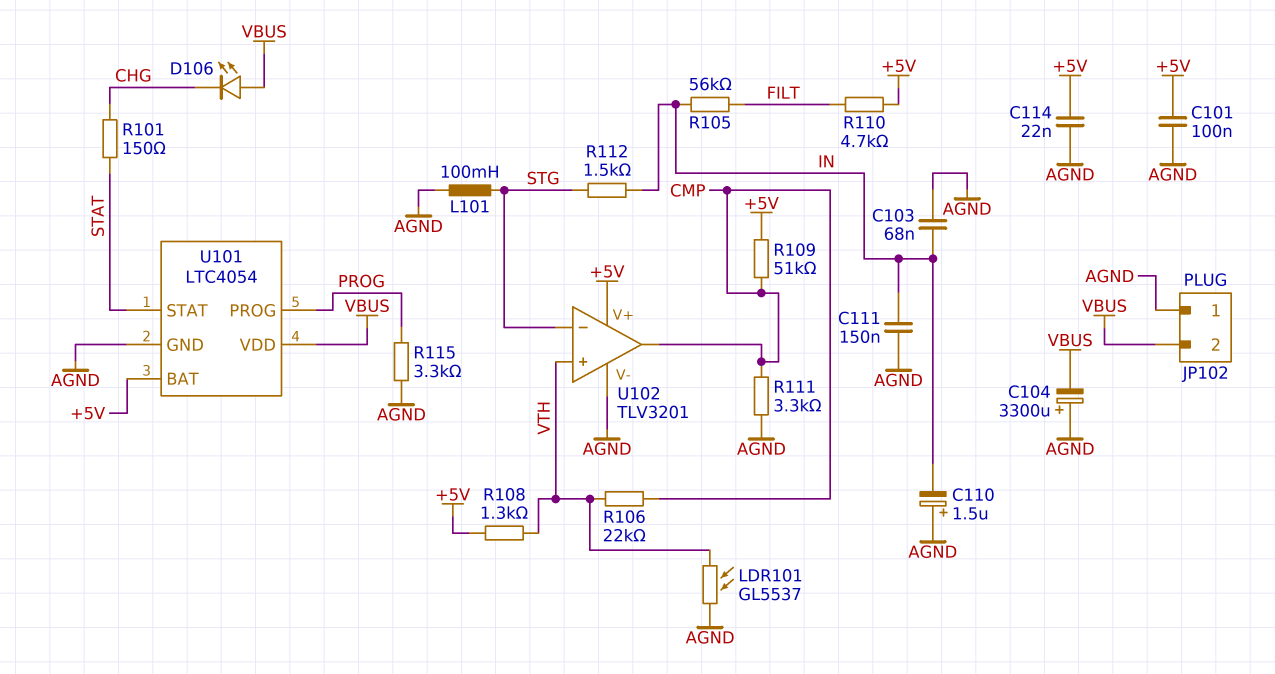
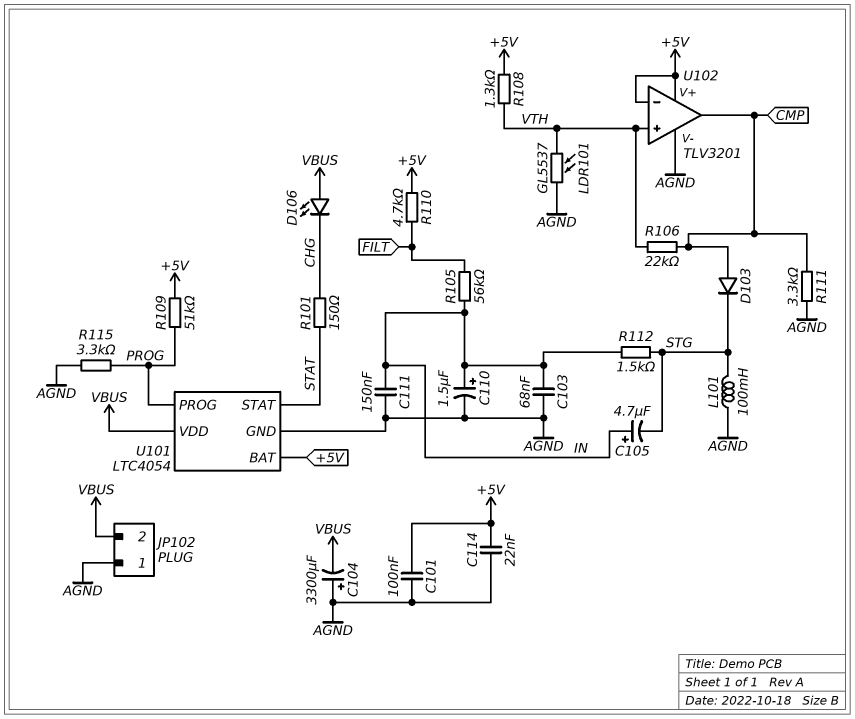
C105: none -> 4.7uF (plus IN, minus STG)
C110: 1.5uF (plus AGND, minus IN) -> 1.5uF (plus IN, minus AGND)
D103: none -> diode (A CMP, K STG)
R109: 51k (+5V, CMP) -> 51k (+5V, PROG)
U102 pin in-: STG -> +5V

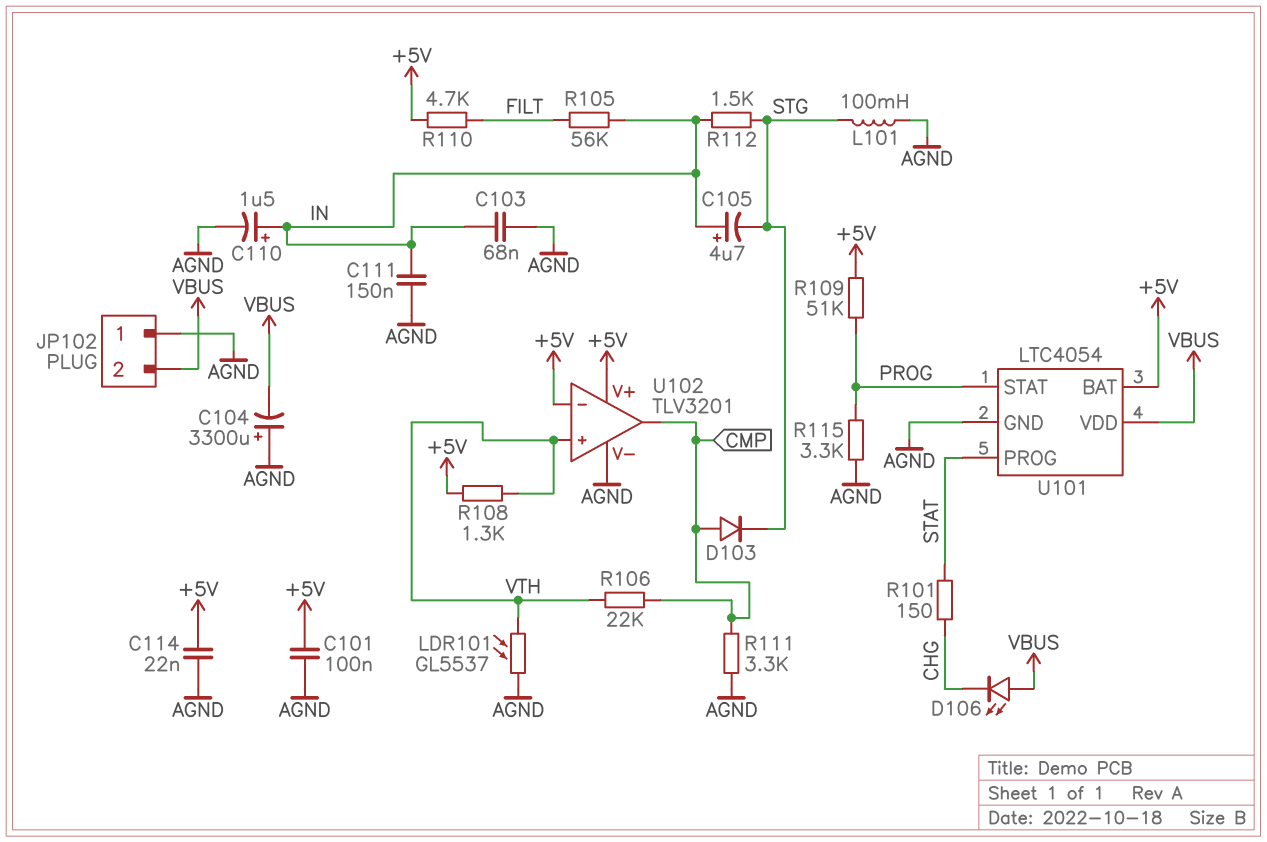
U101 pin PROG: PROG -> STAT
U101 pin STAT: STAT -> PROG

